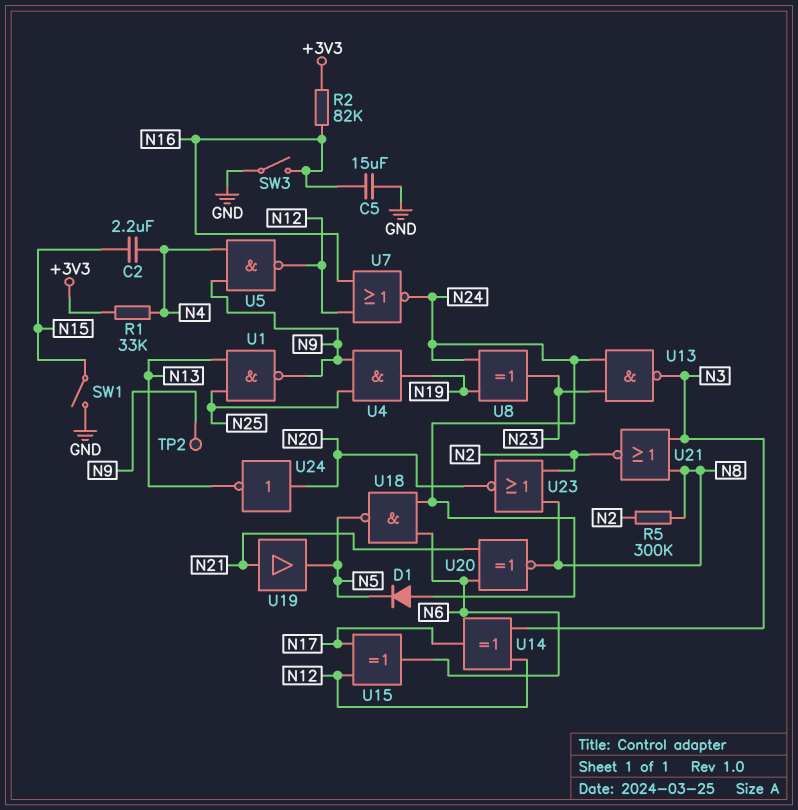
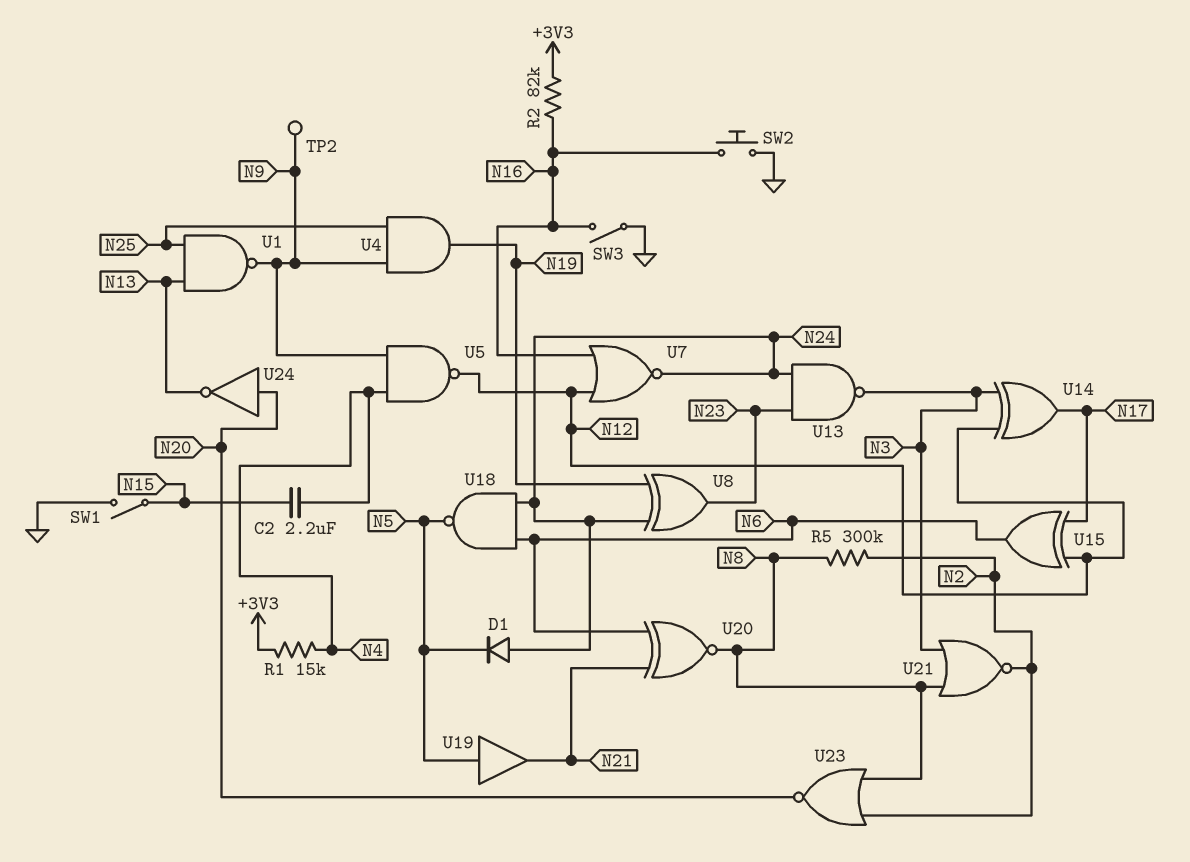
C5: 15uF (GND, N16) -> none
R1: 33k (+3V3, N4) -> 15k (+3V3, N4)
SW2: none -> button (GND, N16)
U19: buffer (in N21, out N5) -> buffer (in N5, out N21)

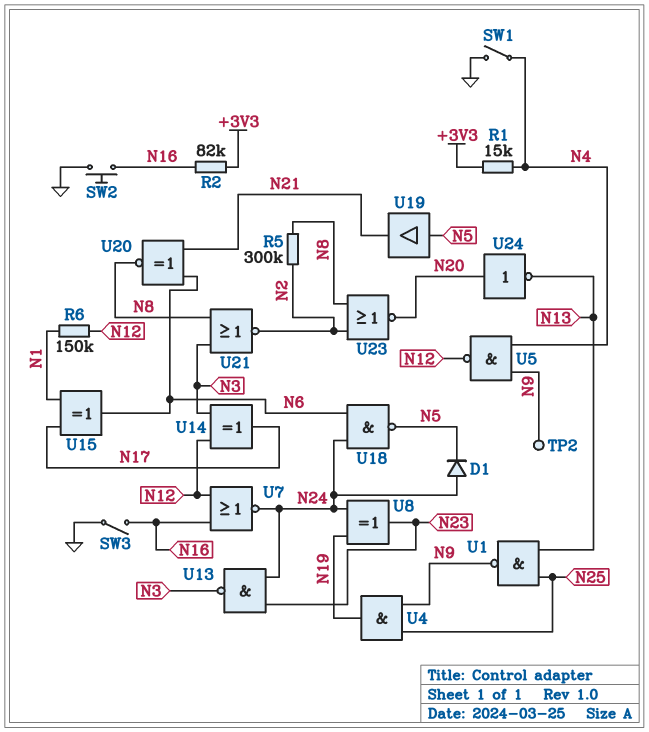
C2: 2.2uF (N4, N15) -> none
R6: none -> 150k (N1, N12)
SW1: switch (GND, N15) -> switch (GND, N4)
U15: XOR (in N12, in N17, out N6) -> XOR (in N1, in N17, out N6)

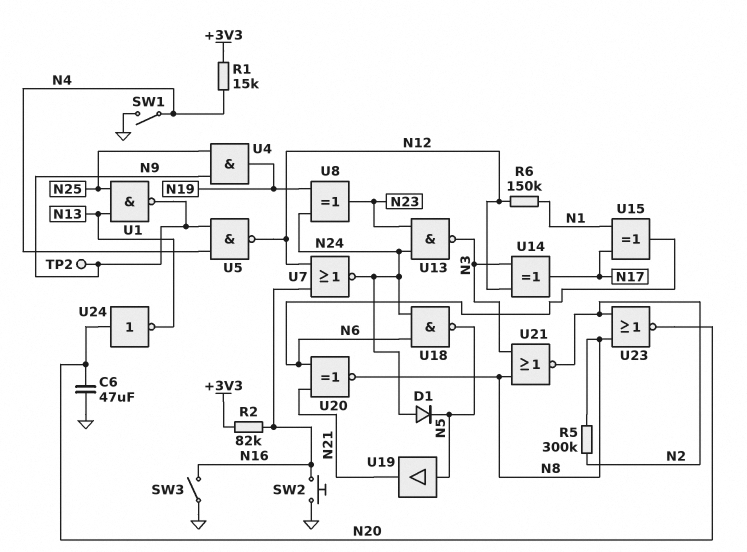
C6: none -> 47uF (GND, N20)

